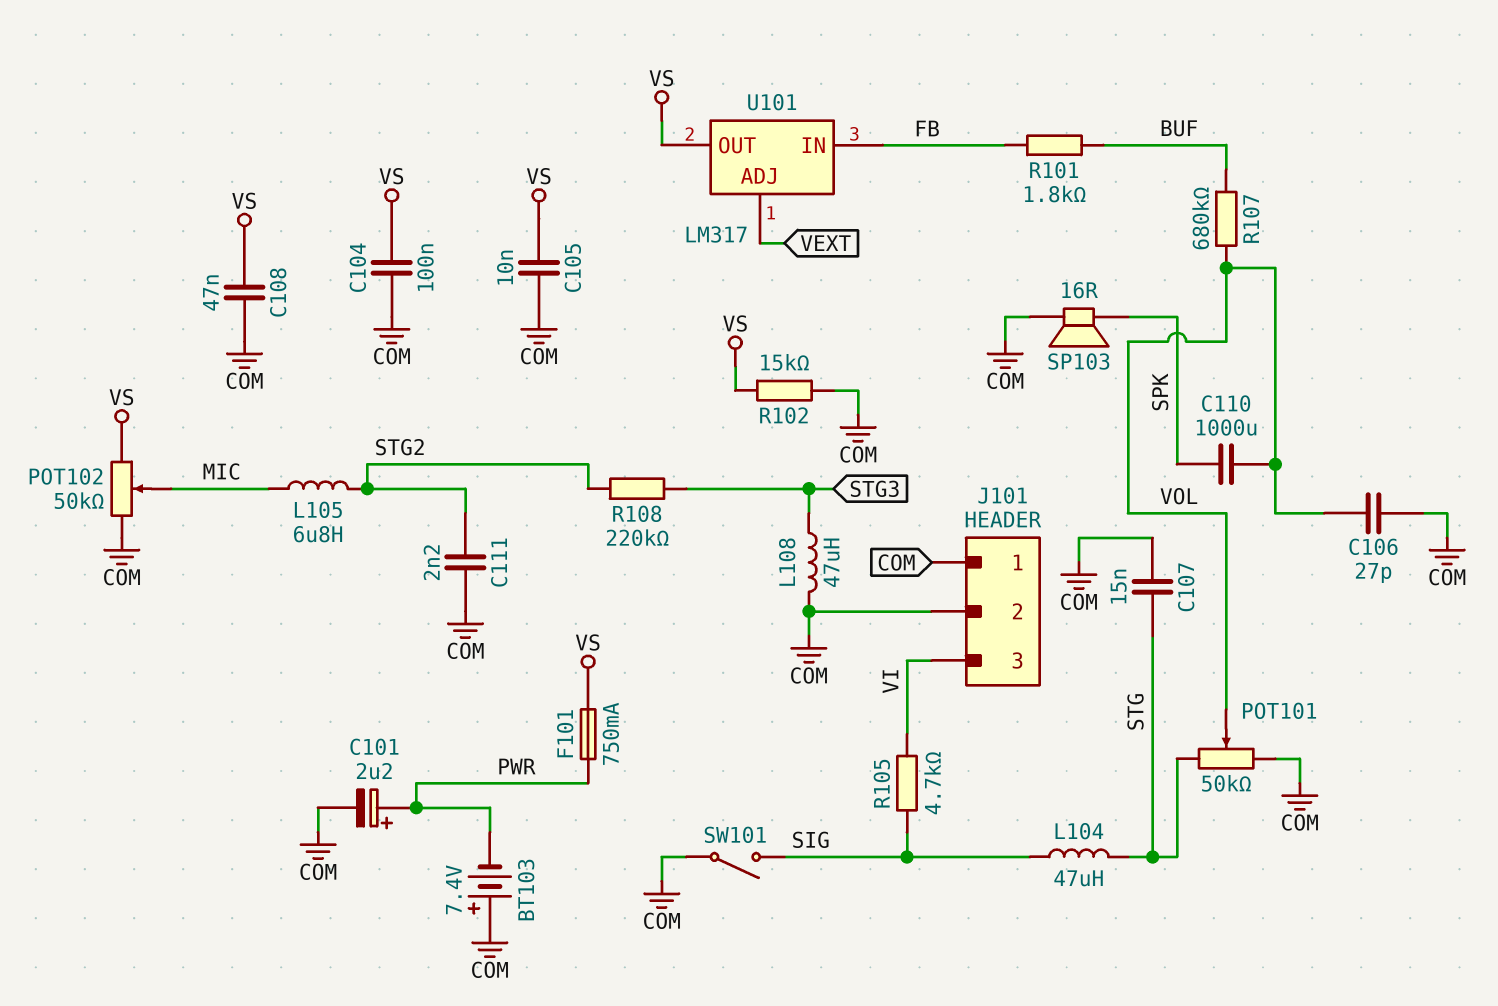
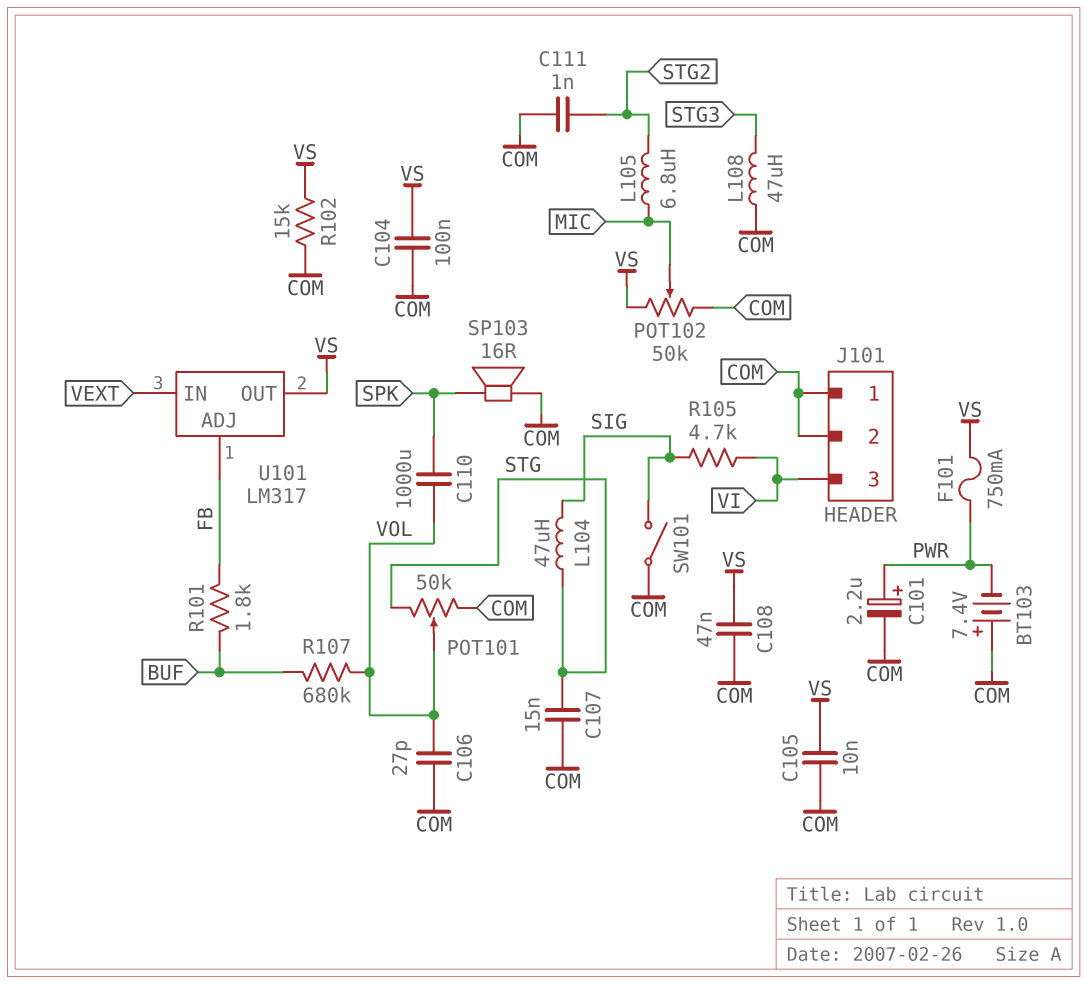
C111: 2.2nF (COM, STG2) -> 1nF (COM, STG2)
R108: 220k (STG2, STG3) -> none
U101 pin ADJ: VEXT -> FB
U101 pin IN: FB -> VEXT

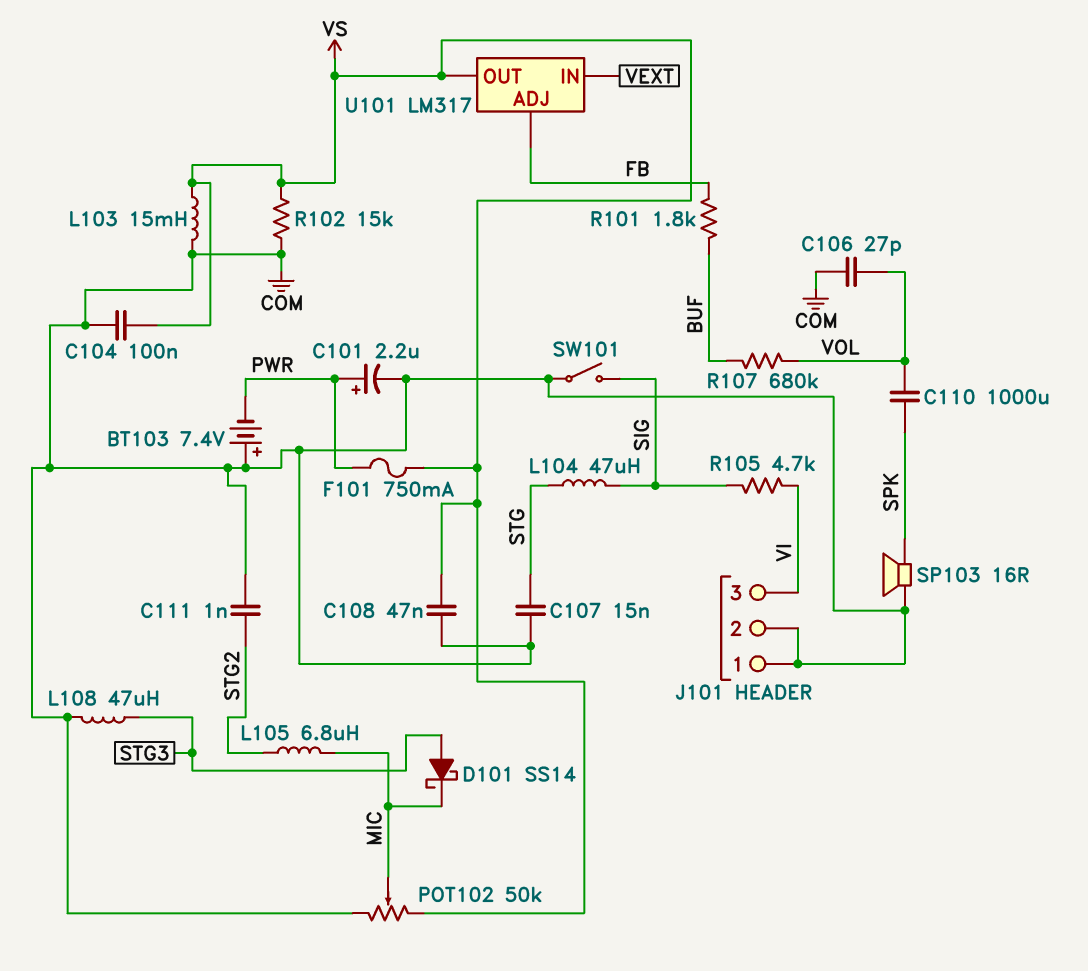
C105: 10nF (COM, VS) -> none
D101: none -> schottky SS14 (A STG3, K MIC)
L103: none -> 15mH (COM, VS)
POT101: 50k (COM, STG, wiper VOL) -> none

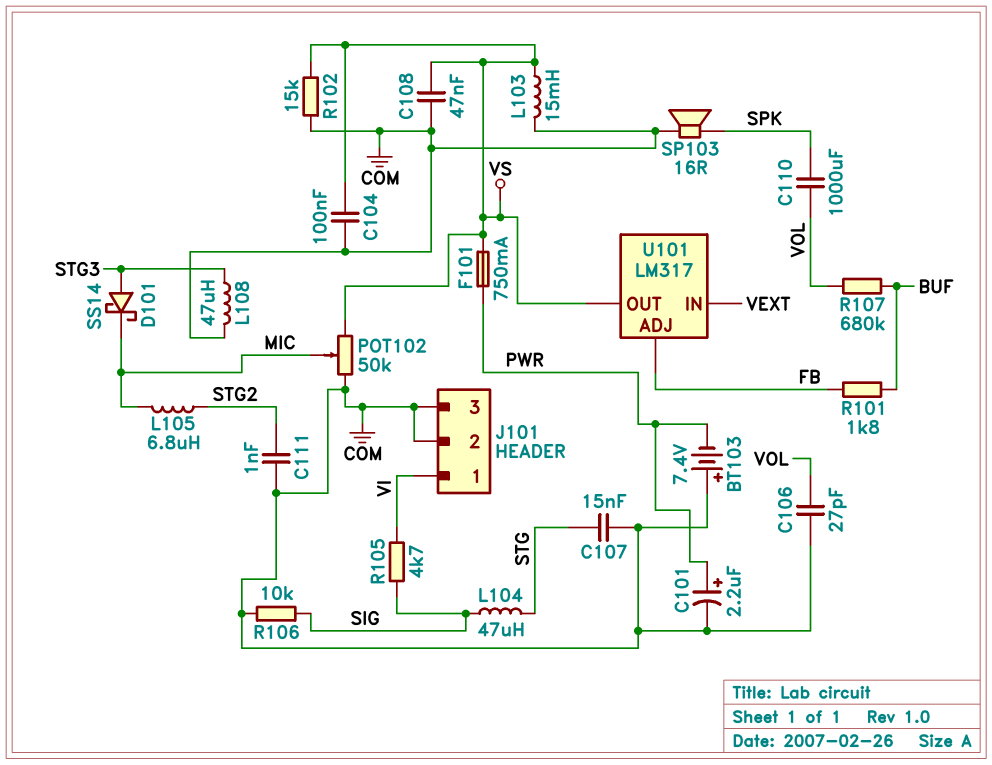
J101 pin 1: COM -> VI
J101 pin 3: VI -> COM
R106: none -> 10k (COM, SIG)
SW101: switch (COM, SIG) -> none

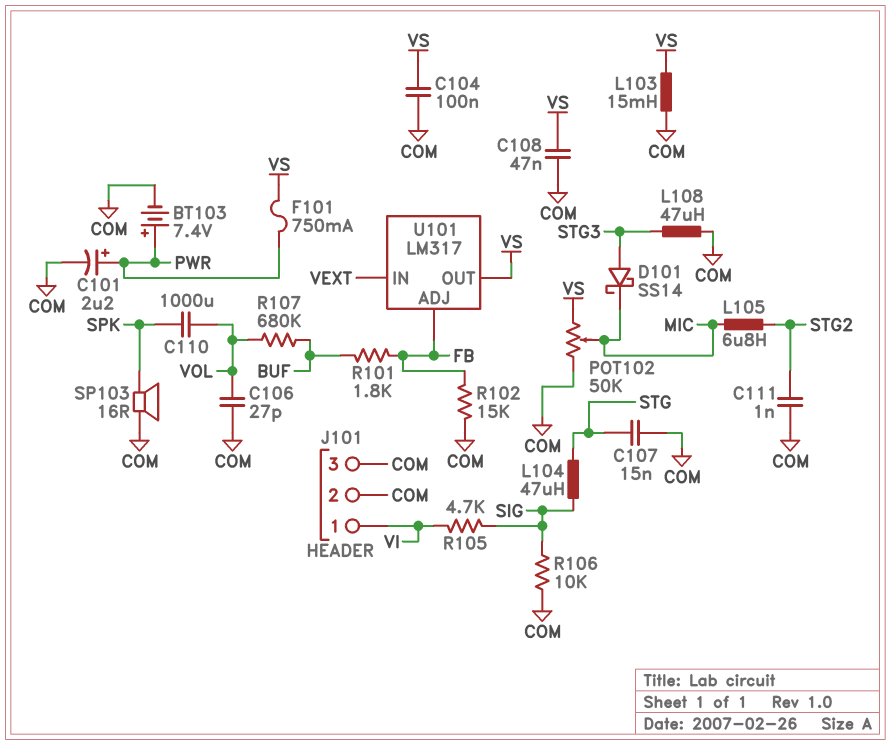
BT103: 7.4V (plus COM, minus PWR) -> 7.4V (plus PWR, minus COM)
R102: 15k (COM, VS) -> 15k (COM, FB)

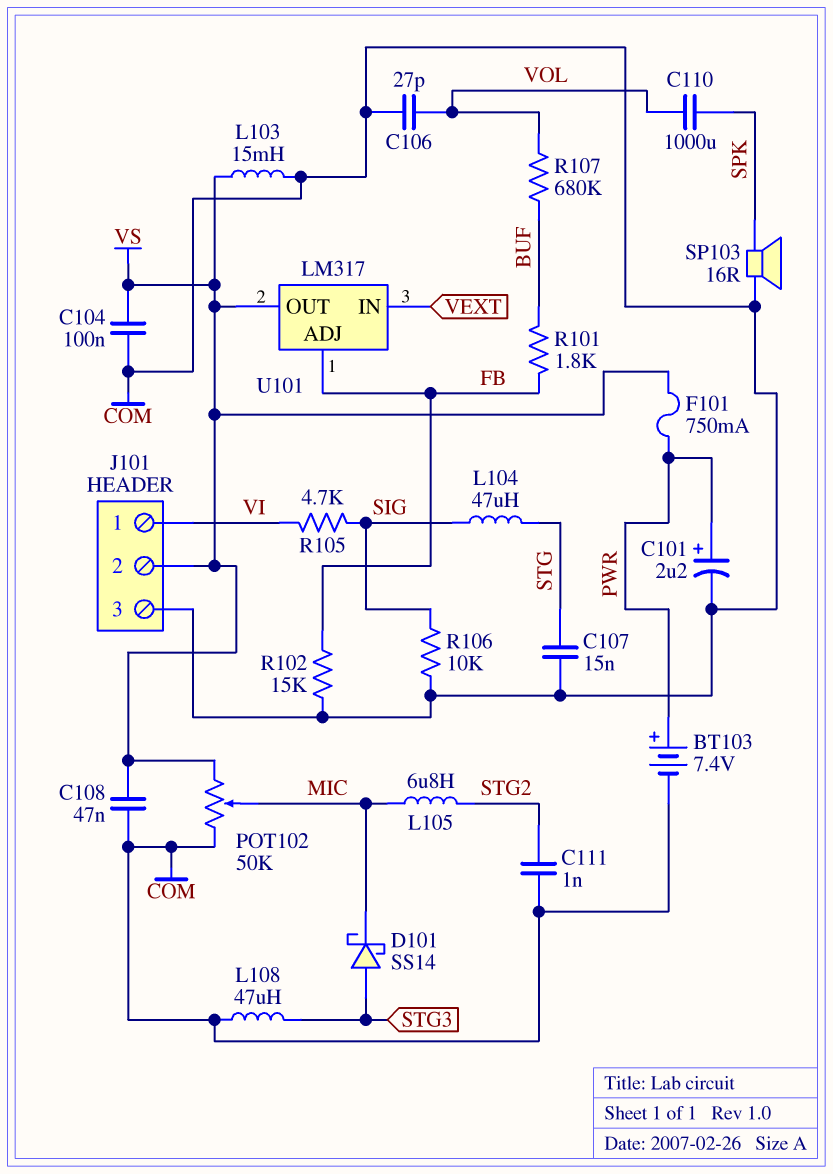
J101 pin 2: COM -> VS

